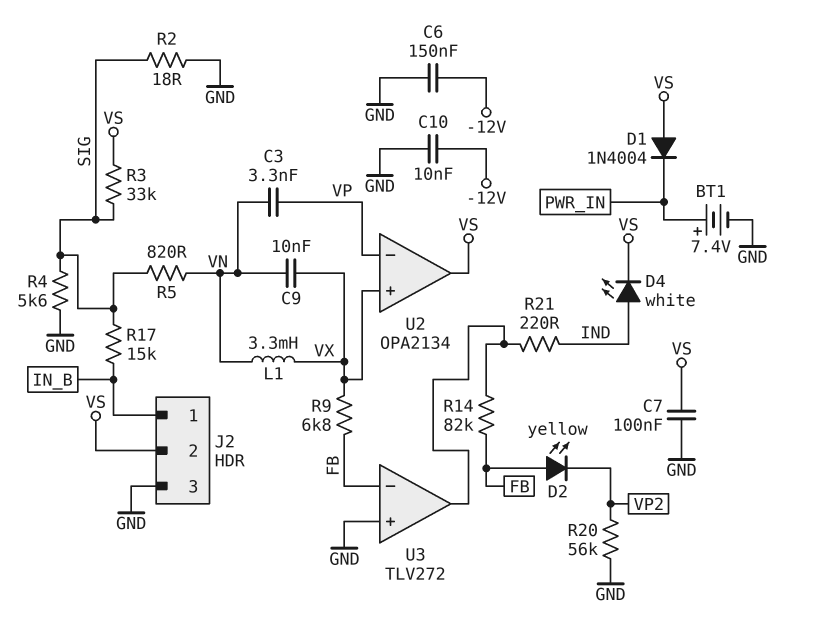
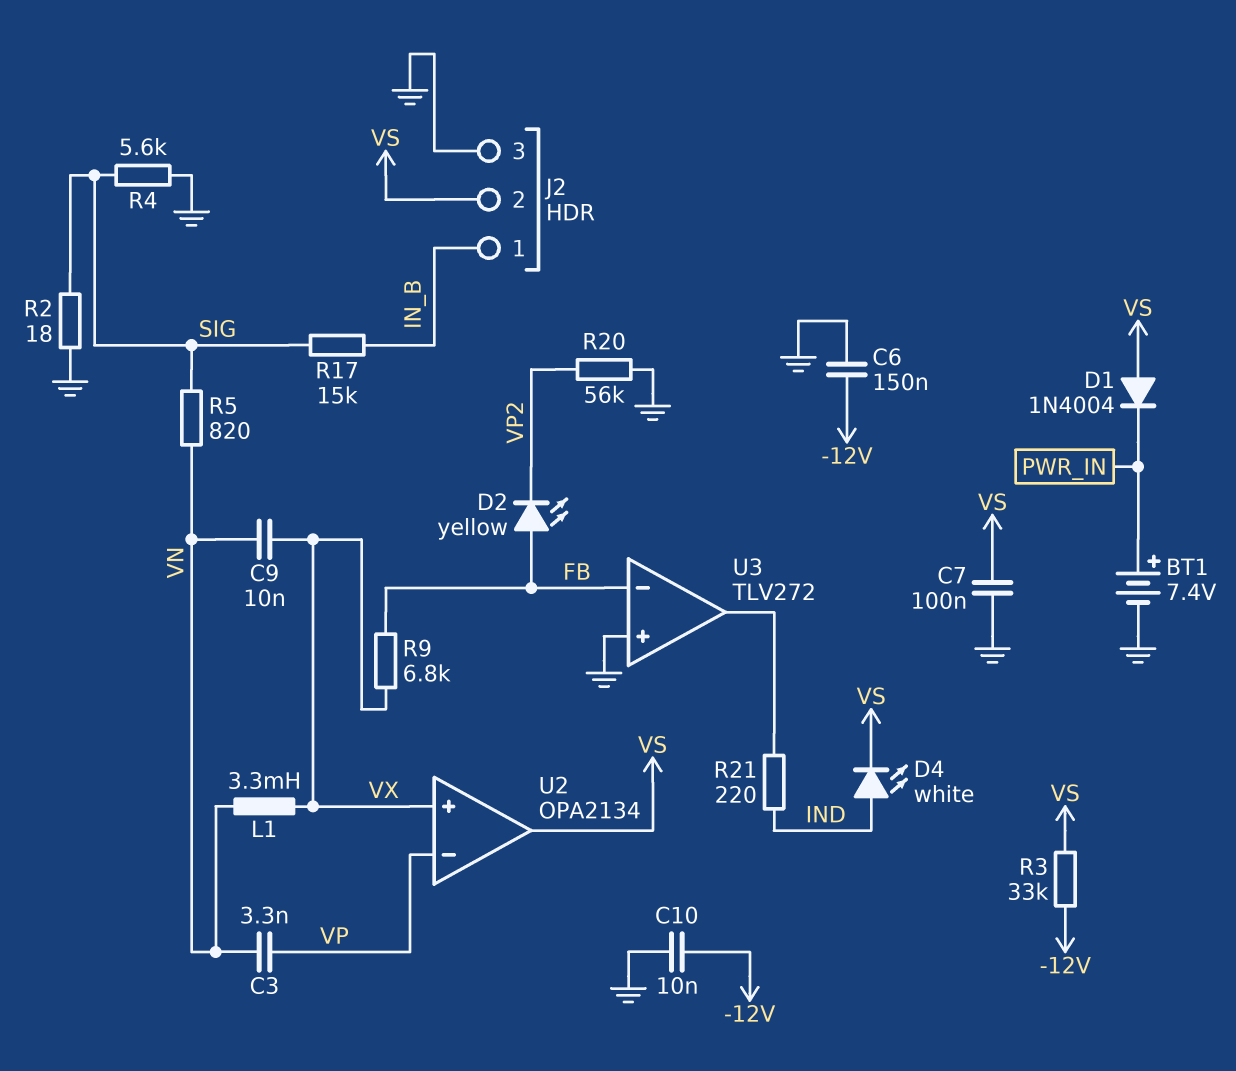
R3: 33k (SIG, VS) -> 33k (-12V, VS)
R14: 82k (FB, U3/out) -> none

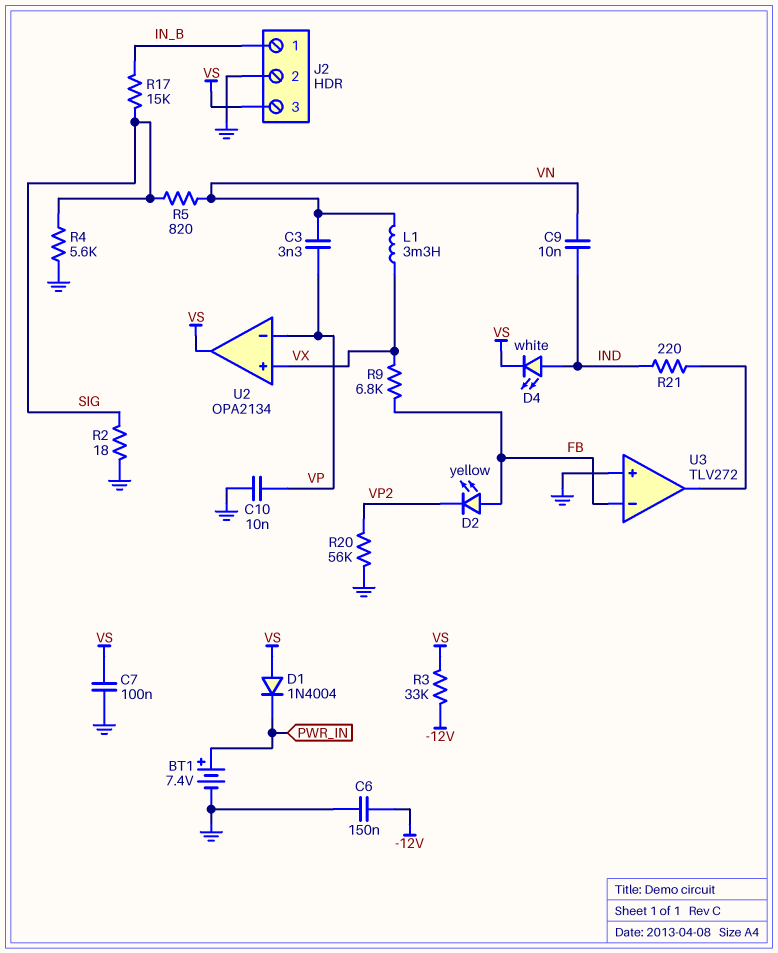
C9: 10nF (VN, VX) -> 10nF (IND, VN)
C10: 10nF (-12V, GND) -> 10nF (GND, VP)
J2 pin 2: VS -> GND
J2 pin 3: GND -> VS

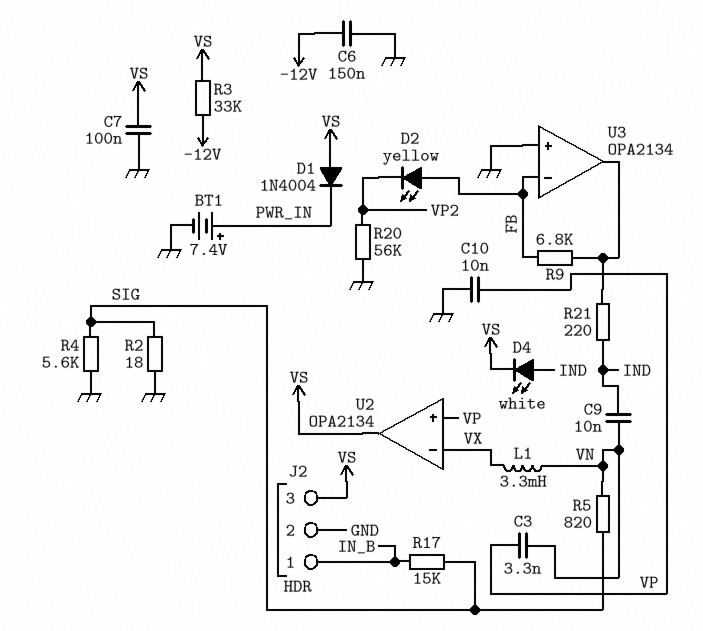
R9: 6.8k (FB, VX) -> 6.8k (FB, U3/out)
U2 pin in+: VX -> VP
U2 pin in-: VP -> VX
U3: TLV272 -> OPA2134

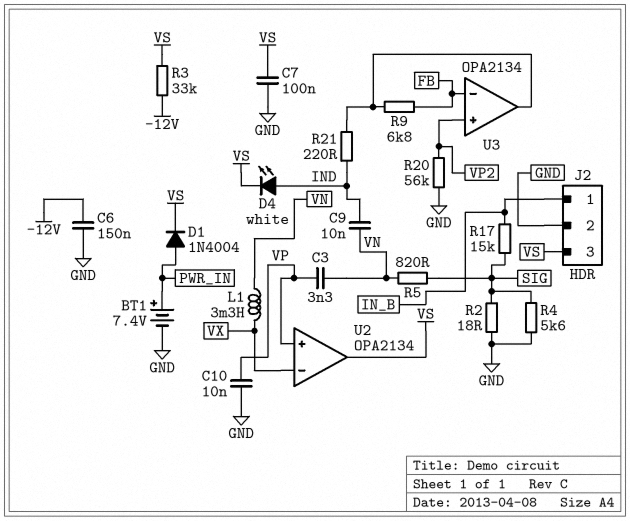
D1: diode 1N4004 (A VS, K PWR_IN) -> diode 1N4004 (A PWR_IN, K VS)
D2: LED yellow (A FB, K VP2) -> none
U3 pin in+: GND -> VP2

